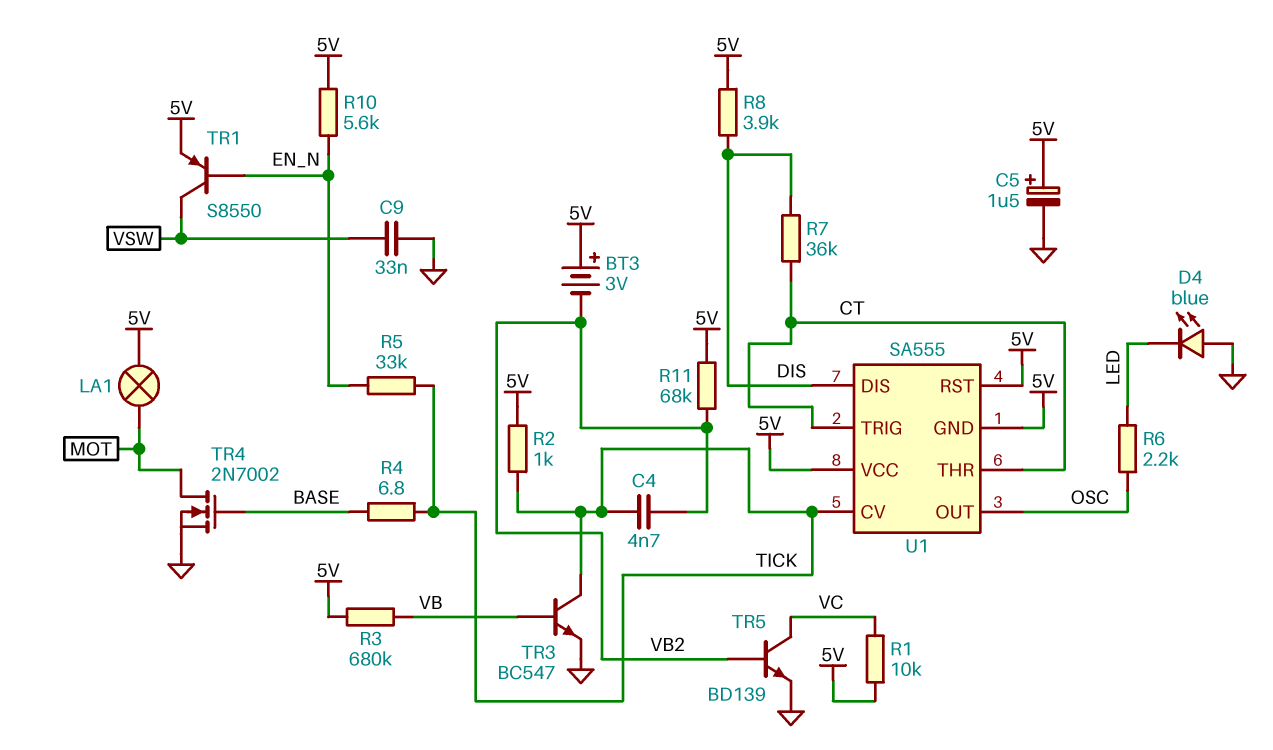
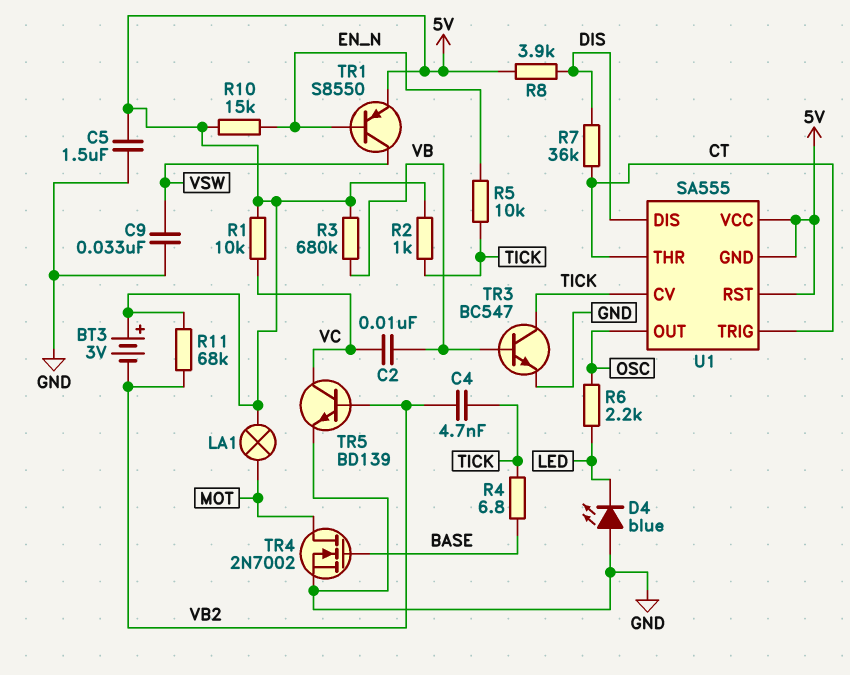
C2: none -> 10nF (VB, VC)
C5: 1.5uF (plus 5V, minus GND) -> 1.5uF (5V, GND)
R5: 33k (EN_N, TICK) -> 10k (EN_N, TICK)
R10: 5.6k (5V, EN_N) -> 15k (5V, EN_N)

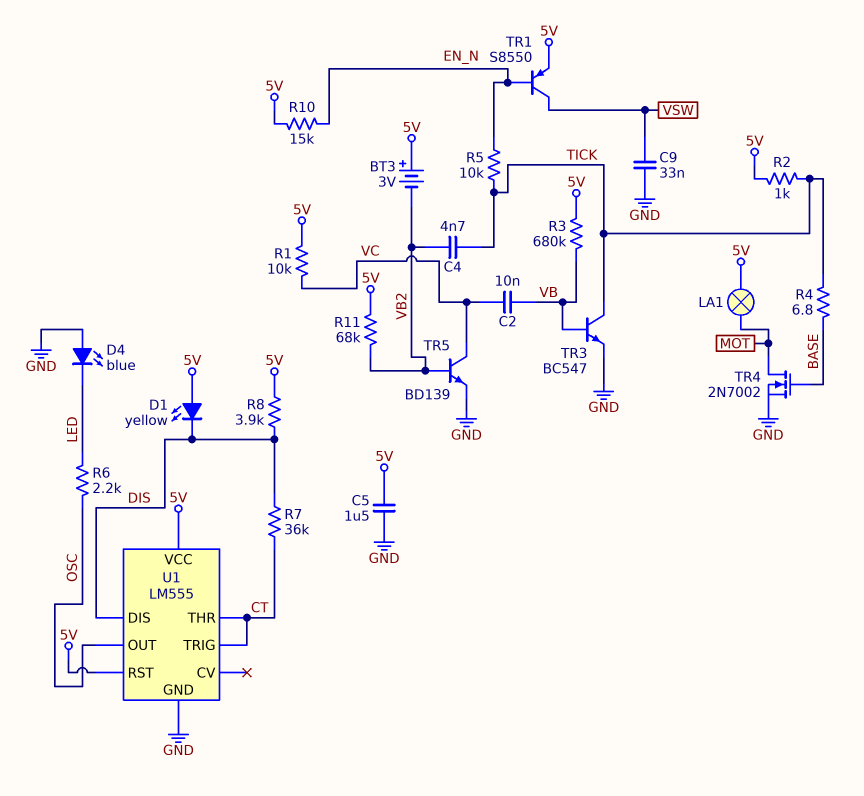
D1: none -> LED yellow (A 5V, K DIS)
U1: SA555 -> LM555
U1 pin CV: TICK -> none
U1 pin GND: 5V -> GND

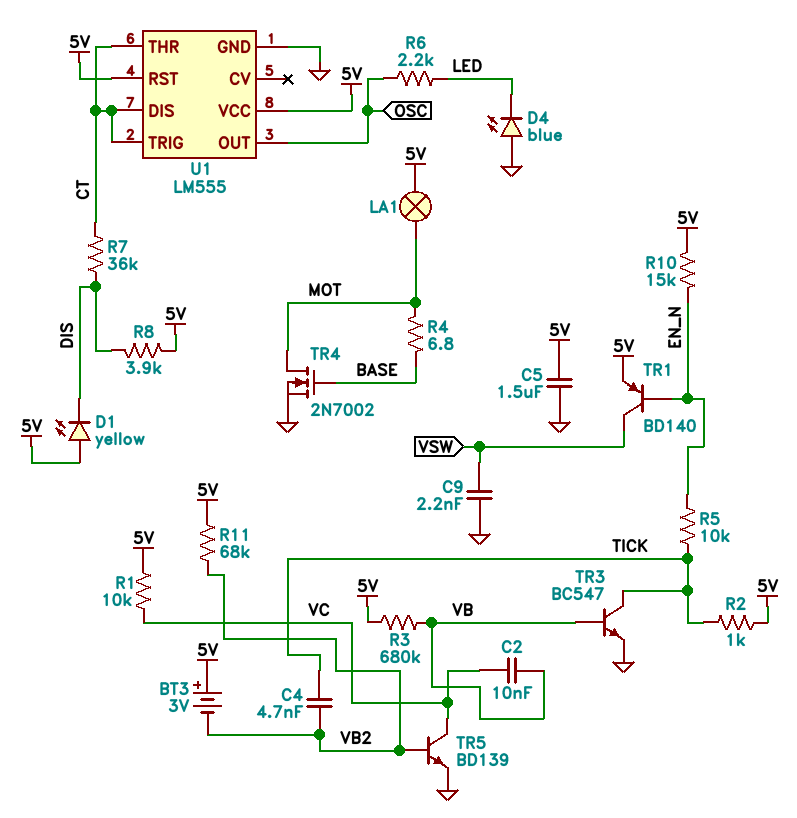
C9: 33nF (GND, VSW) -> 2.2nF (GND, VSW)
R4: 6.8 (BASE, TICK) -> 6.8 (BASE, MOT)
TR1: PNP S8550 (B EN_N, C VSW, E 5V) -> PNP BD140 (B EN_N, C VSW, E 5V)
U1 pin DIS: DIS -> CT

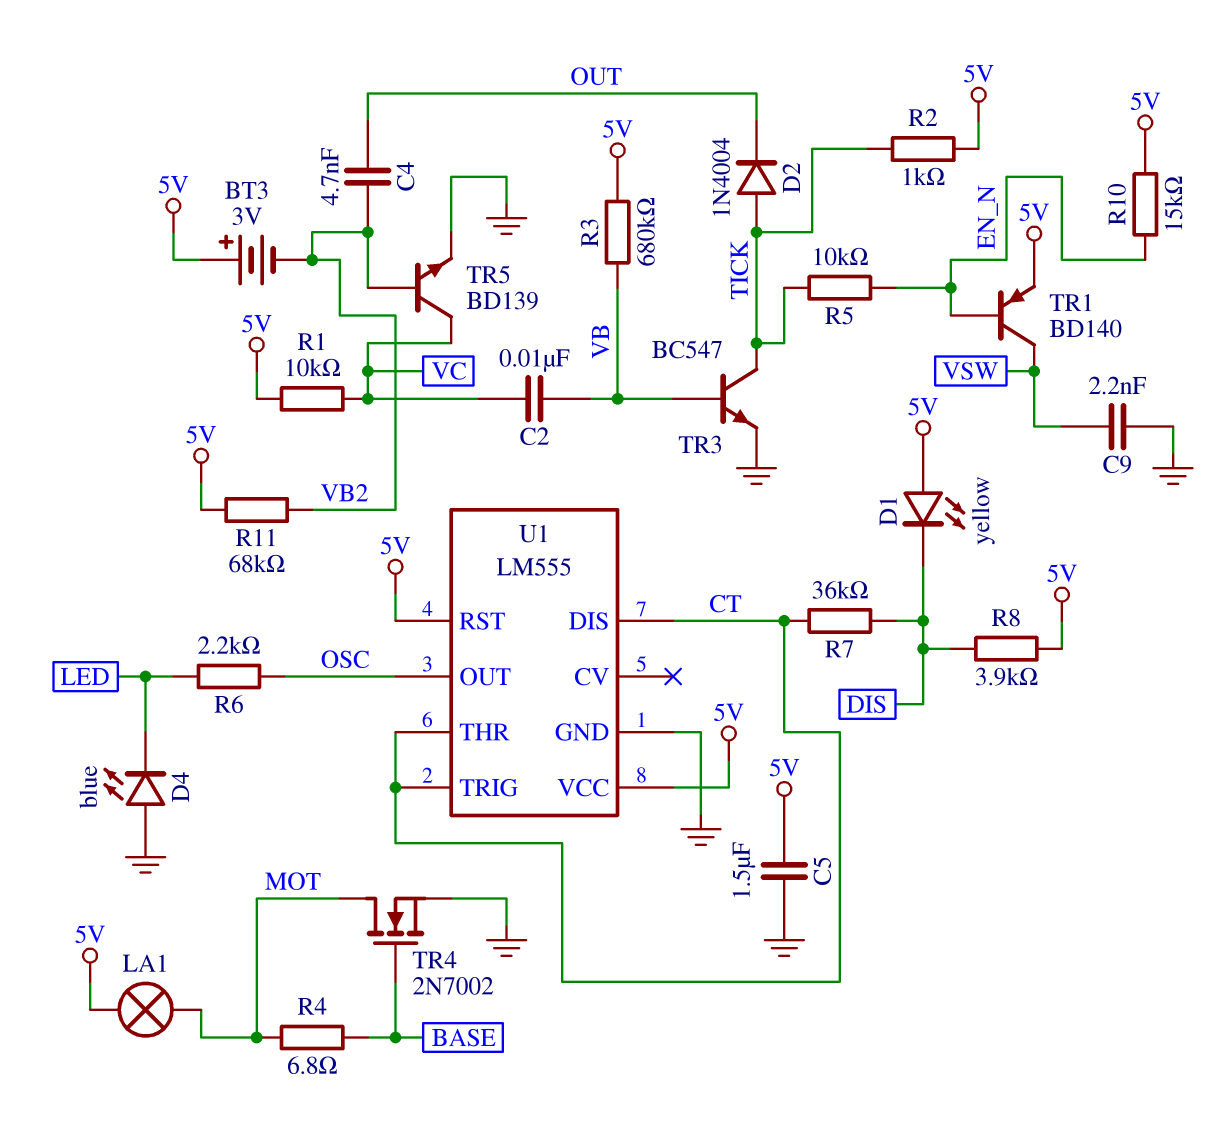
C4: 4.7nF (TICK, VB2) -> 4.7nF (OUT, VB2)
D2: none -> diode 1N4004 (A TICK, K OUT)

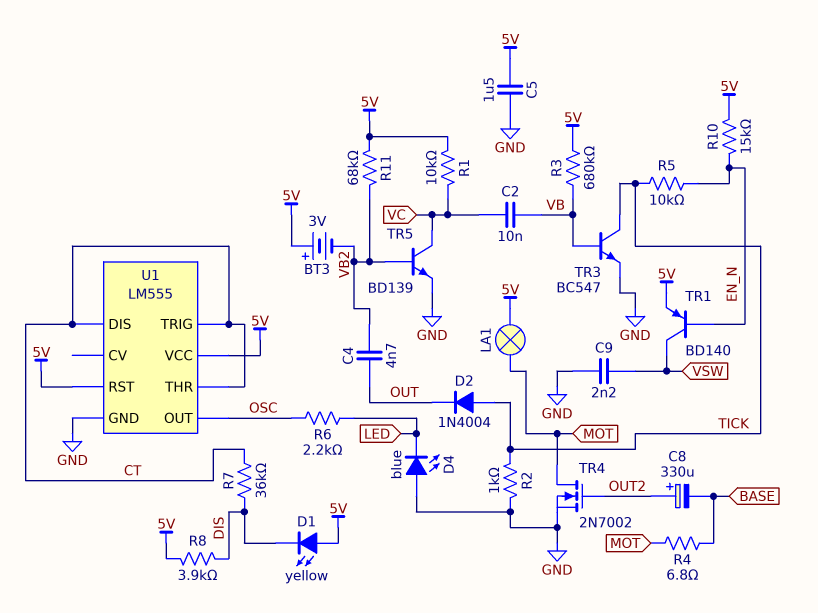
C8: none -> 330uF (plus OUT2, minus BASE)
R2: 1k (5V, TICK) -> 1k (GND, TICK)
TR4: NMOS 2N7002 (G BASE, D MOT, S GND) -> NMOS 2N7002 (G OUT2, D MOT, S GND)

